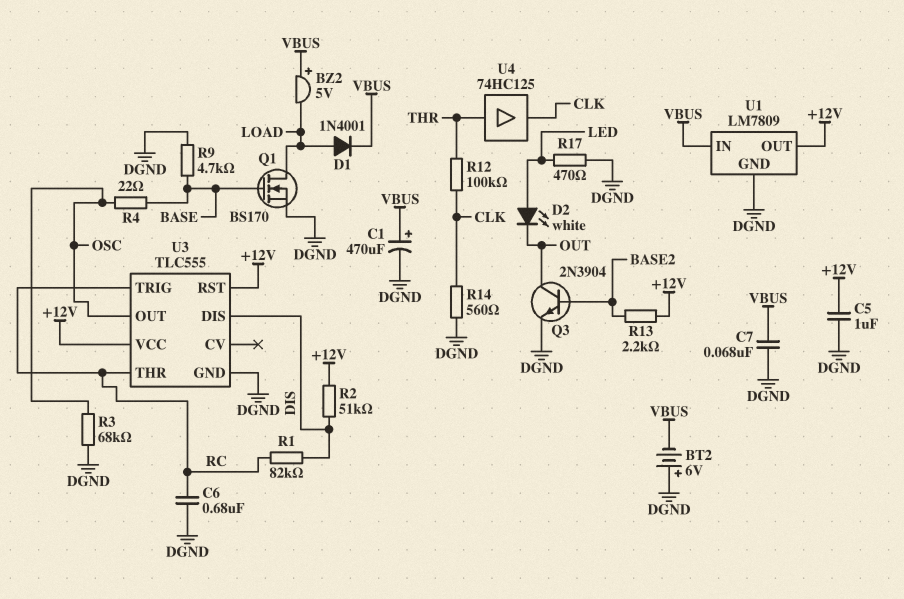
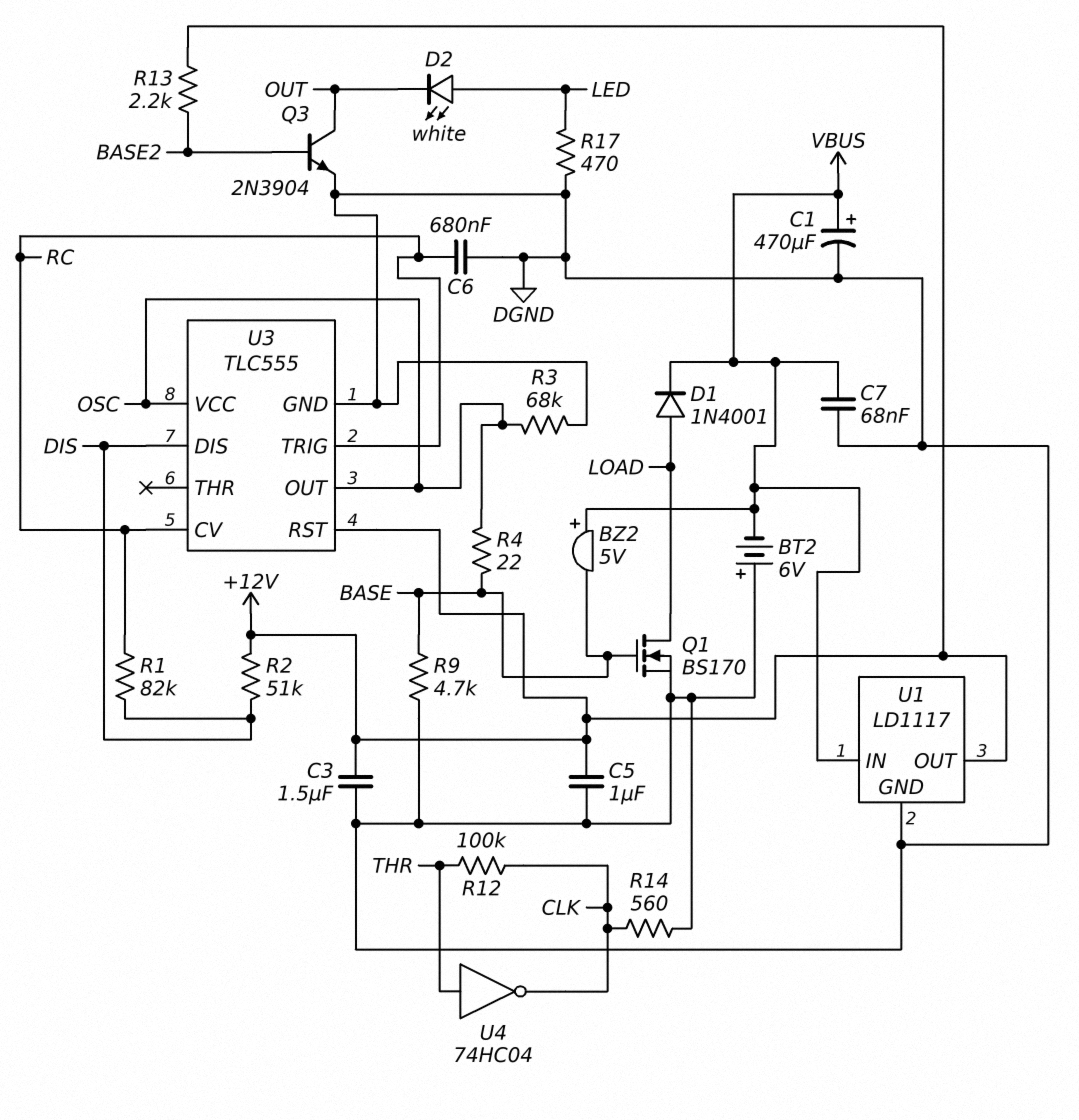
BZ2: buzzer 5V (plus VBUS, minus LOAD) -> buzzer 5V (plus VBUS, minus BASE)
C3: none -> 1.5uF (+12V, DGND)
U1: LM7809 -> LD1117
U3 pin CV: none -> RC
U3 pin THR: RC -> none
U3 pin VCC: +12V -> OSC
U4: buffer 74HC125 (in THR, out CLK) -> NOT 74HC04 (in THR, out CLK)

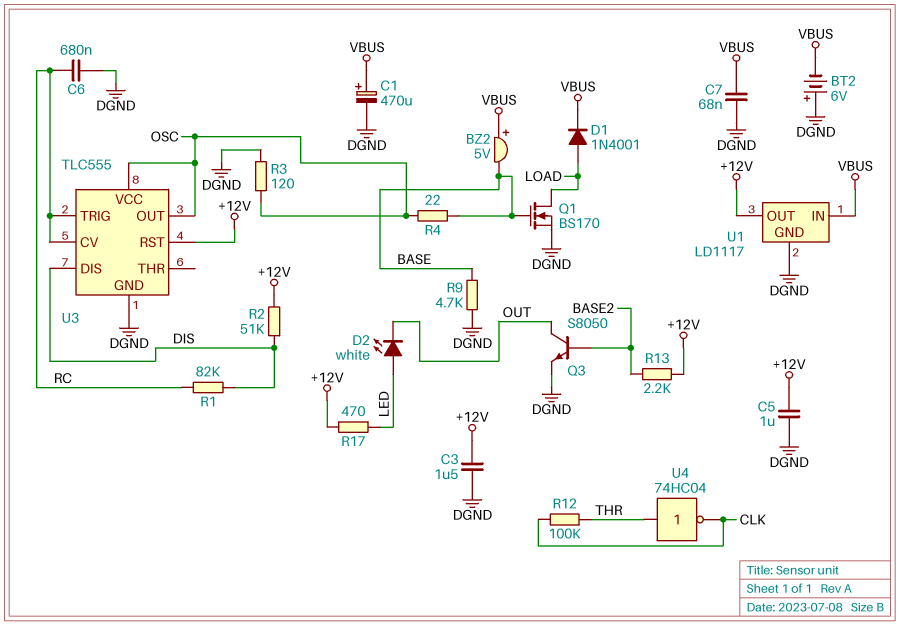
Q3: NPN 2N3904 (B BASE2, C OUT, E DGND) -> NPN S8050 (B BASE2, C OUT, E DGND)
R3: 68k (DGND, OSC) -> 120 (DGND, OSC)
R14: 560 (CLK, DGND) -> none
R17: 470 (DGND, LED) -> 470 (+12V, LED)

